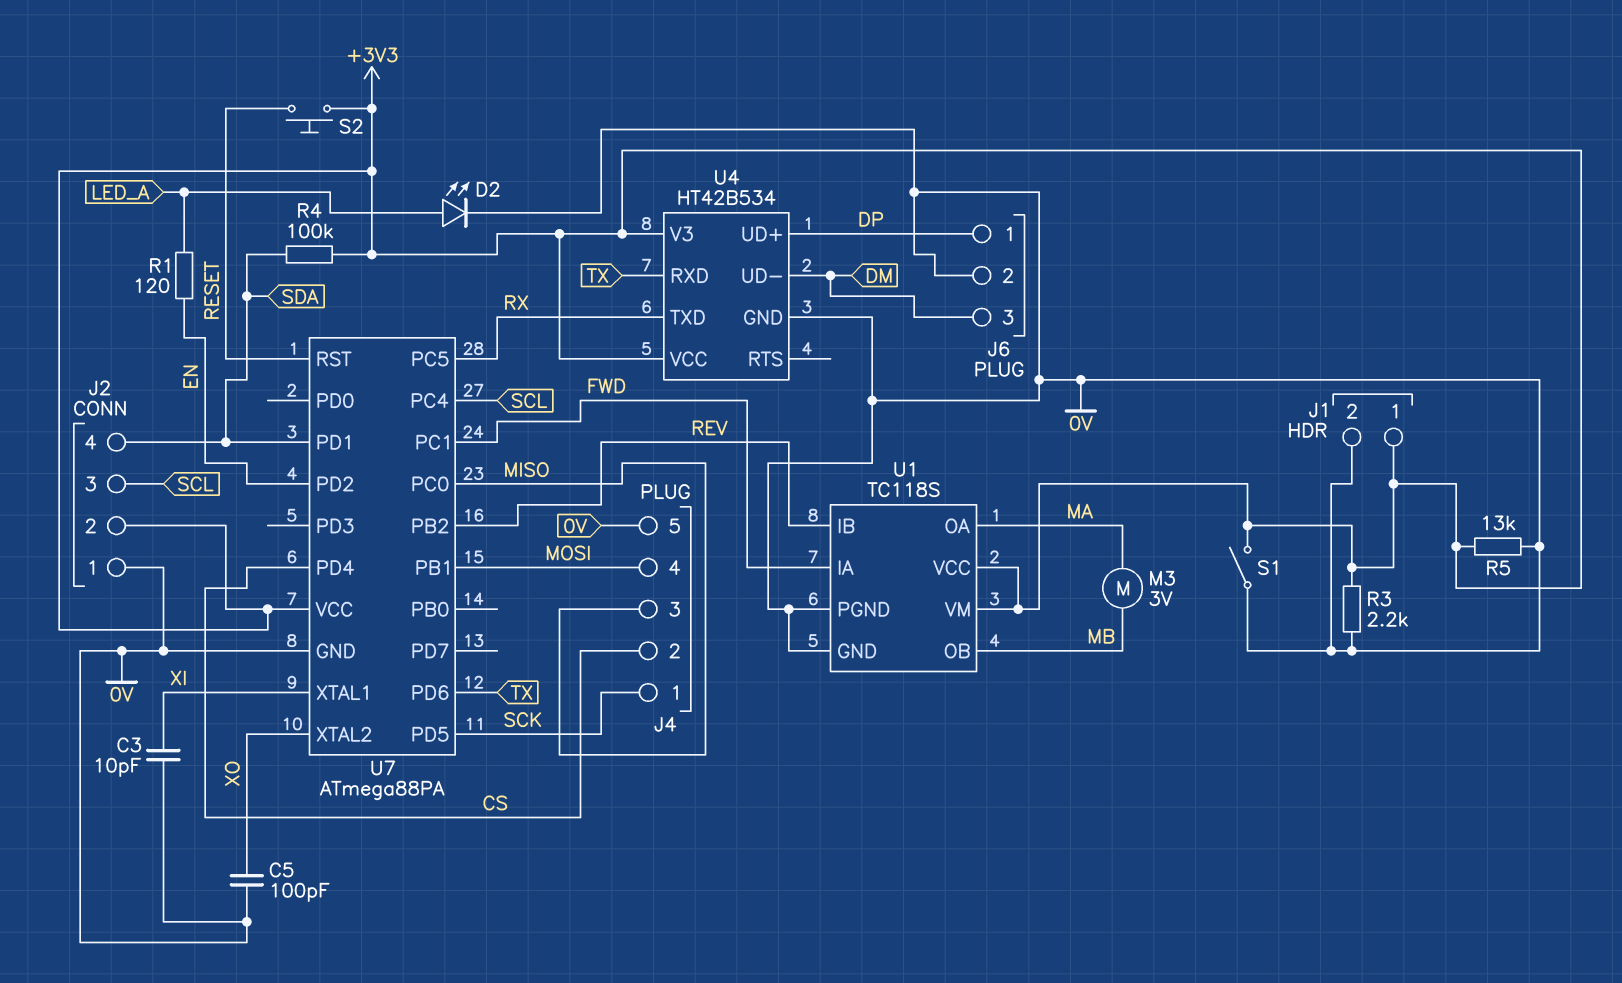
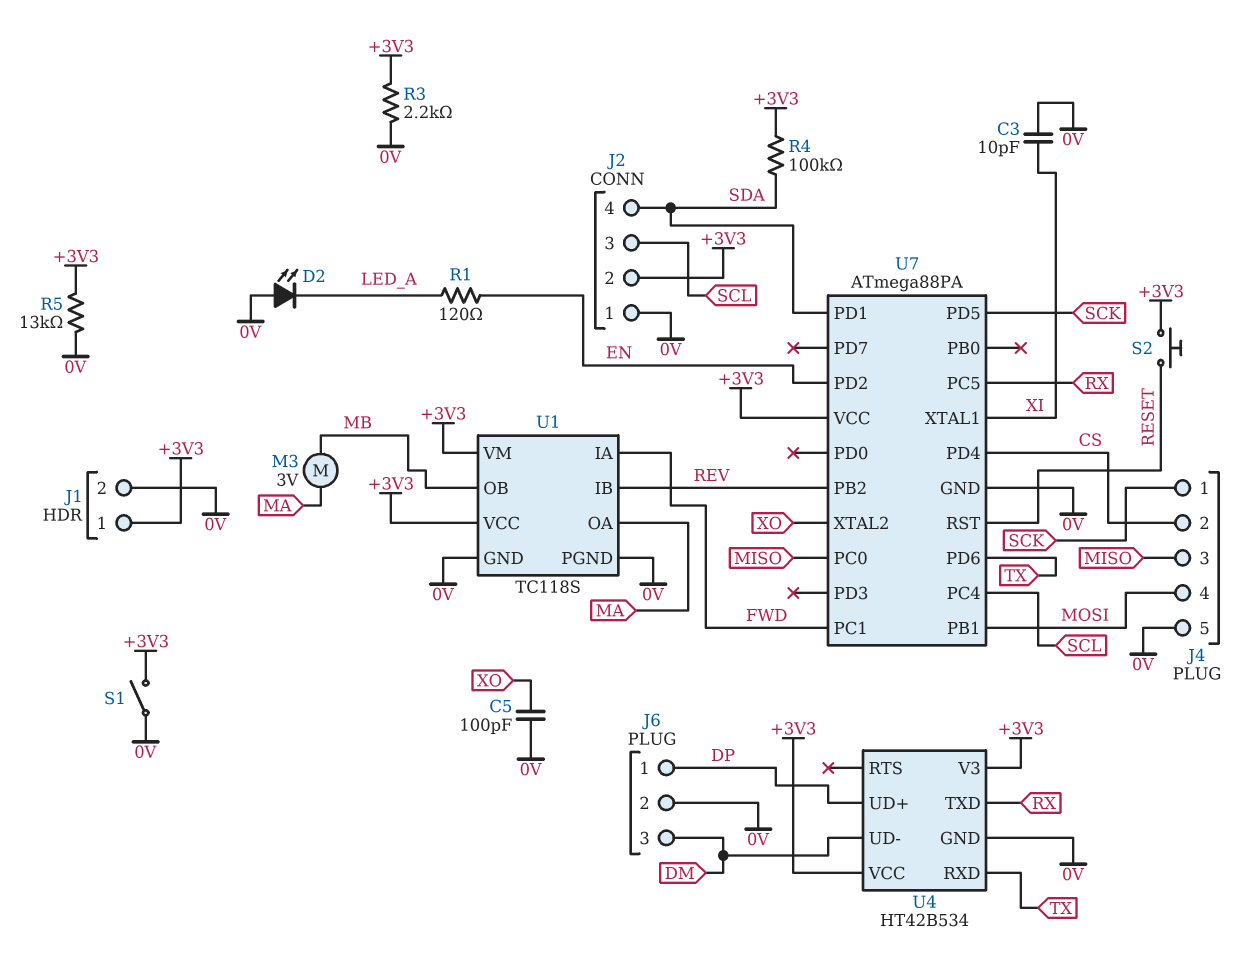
D2: LED (A LED_A, K 0V) -> LED (A 0V, K LED_A)

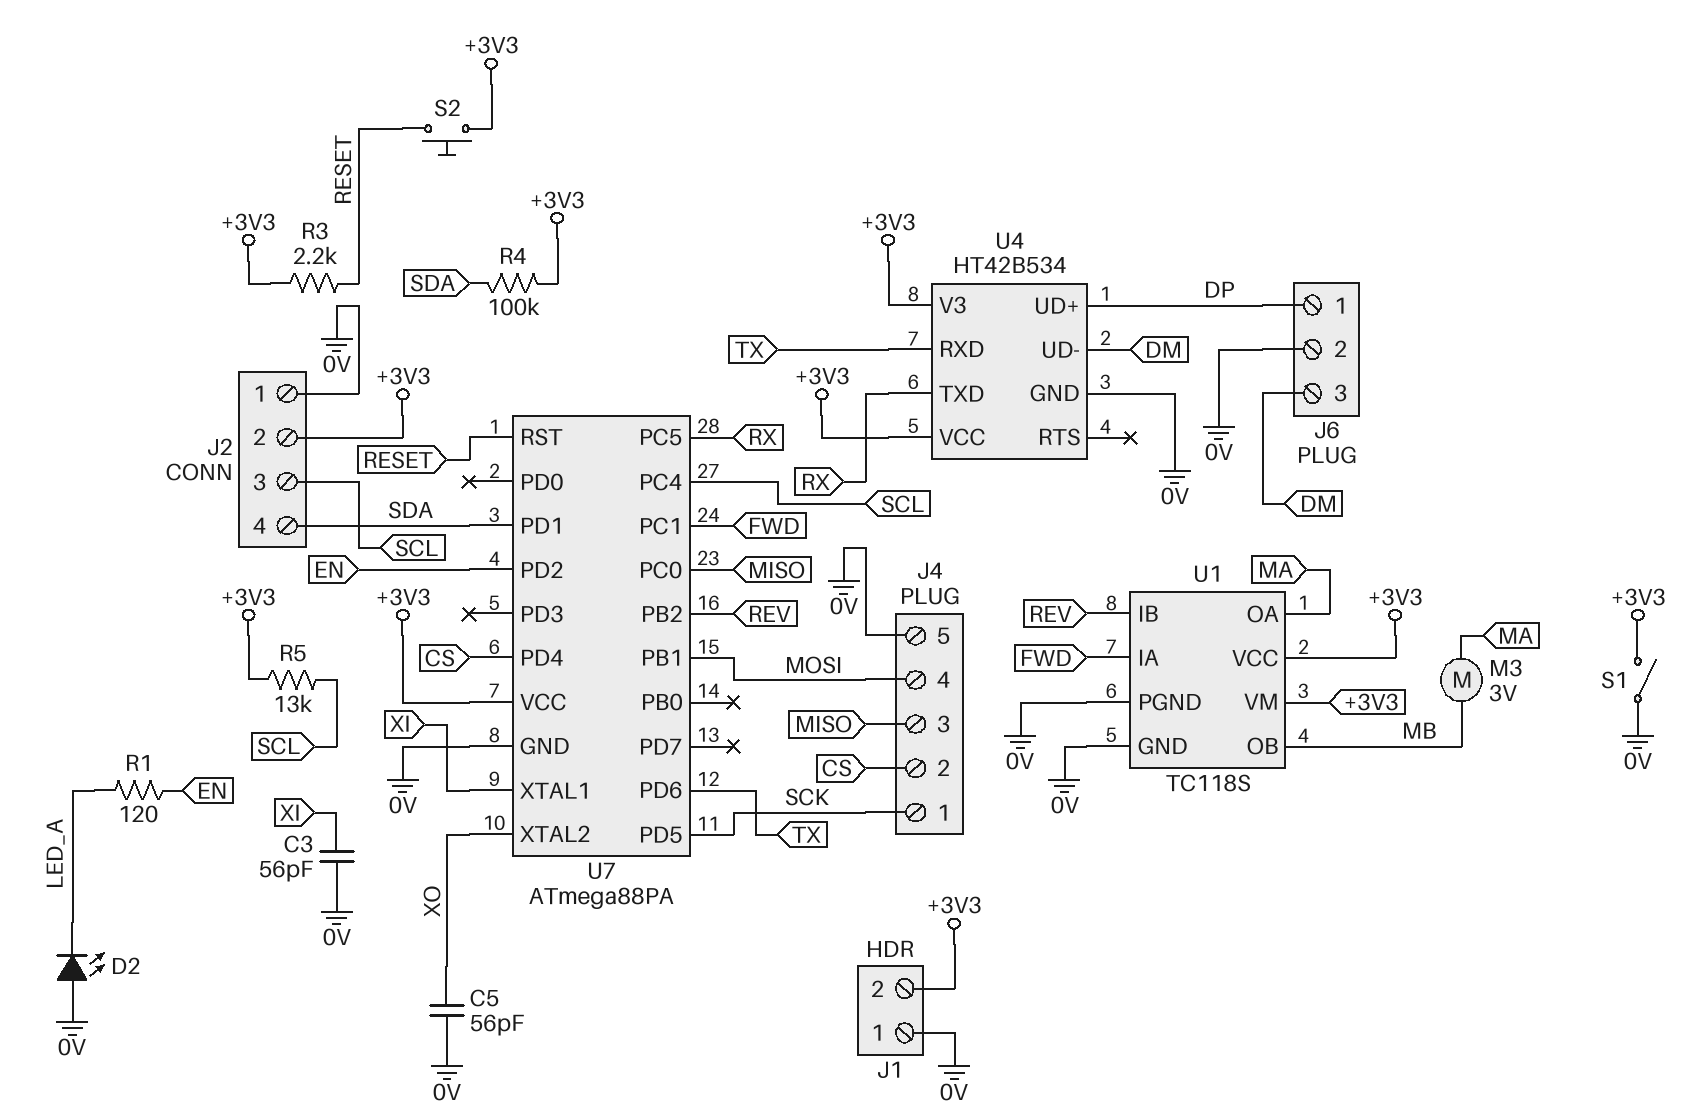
C3: 10pF (0V, XI) -> 56pF (0V, XI)
C5: 100pF (0V, XO) -> 56pF (0V, XO)
J1 pin 1: +3V3 -> 0V
J1 pin 2: 0V -> +3V3
R3: 2.2k (+3V3, 0V) -> 2.2k (+3V3, RESET)
R5: 13k (+3V3, 0V) -> 13k (+3V3, SCL)

